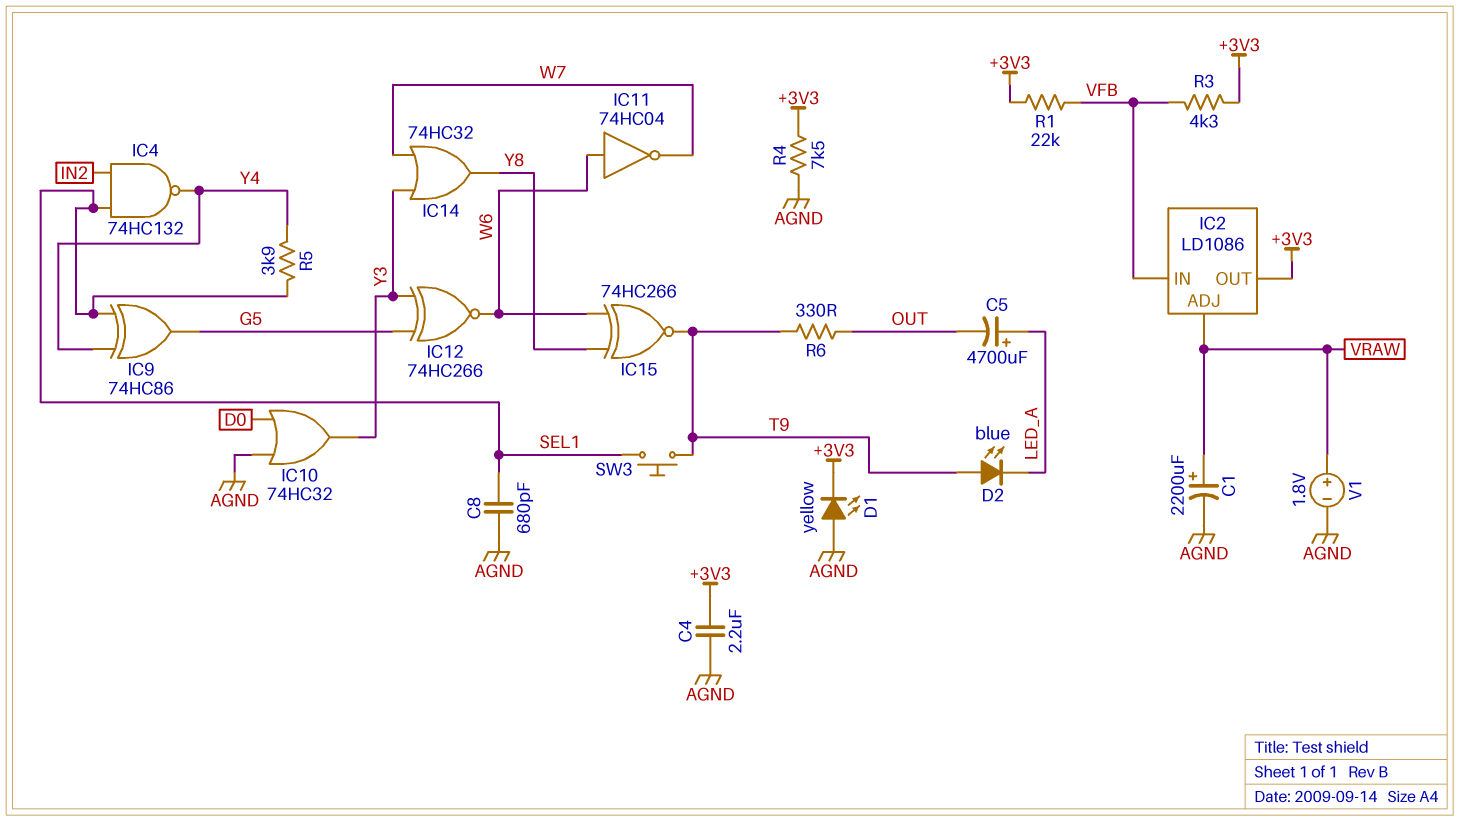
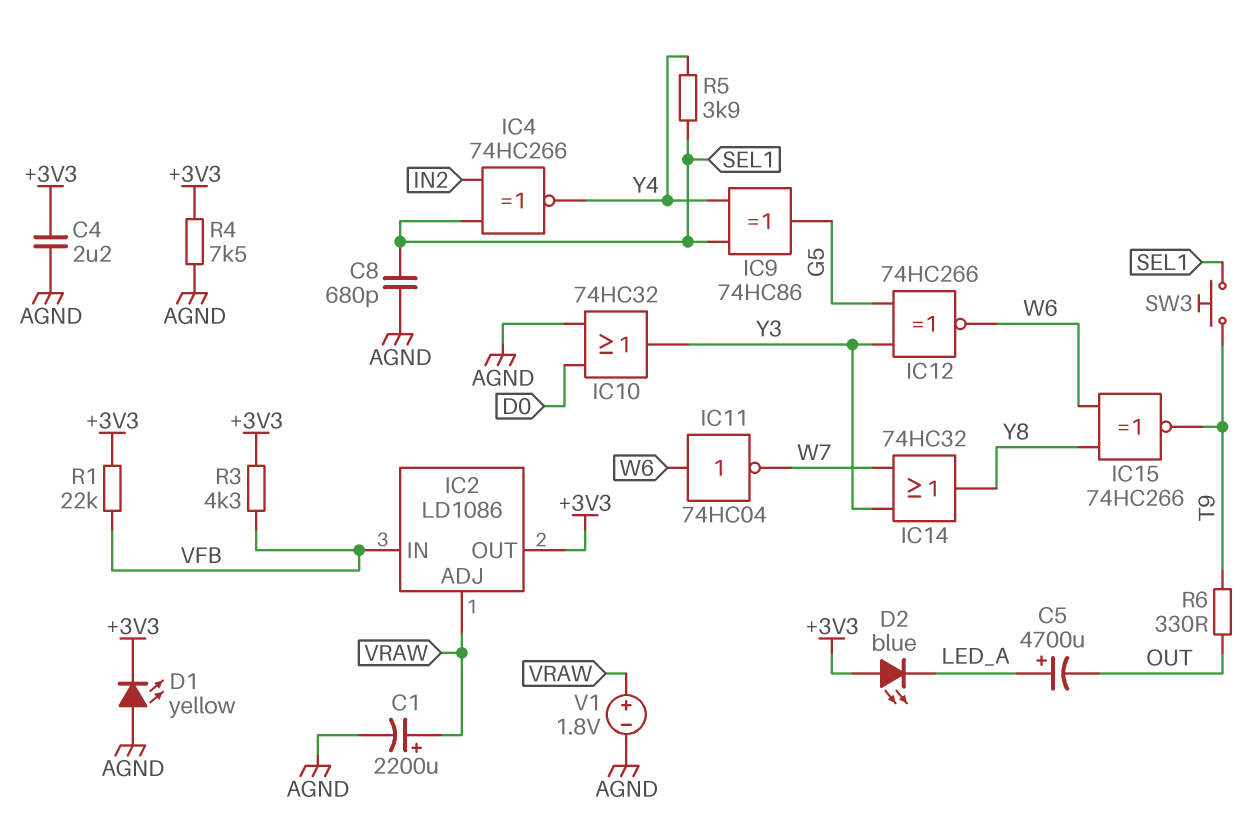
D2: LED blue (A T9, K LED_A) -> LED blue (A +3V3, K LED_A)
IC4: NAND 74HC132 (in IN2, in SEL1, out Y4) -> XNOR 74HC266 (in IN2, in SEL1, out Y4)

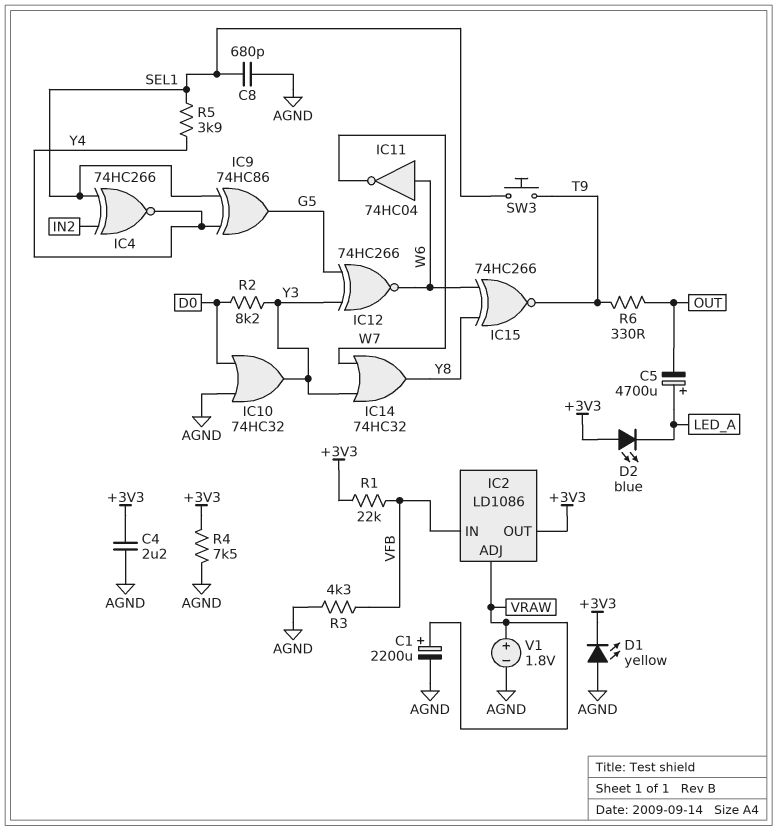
R2: none -> 8.2k (D0, Y3)
R3: 4.3k (+3V3, VFB) -> 4.3k (AGND, VFB)

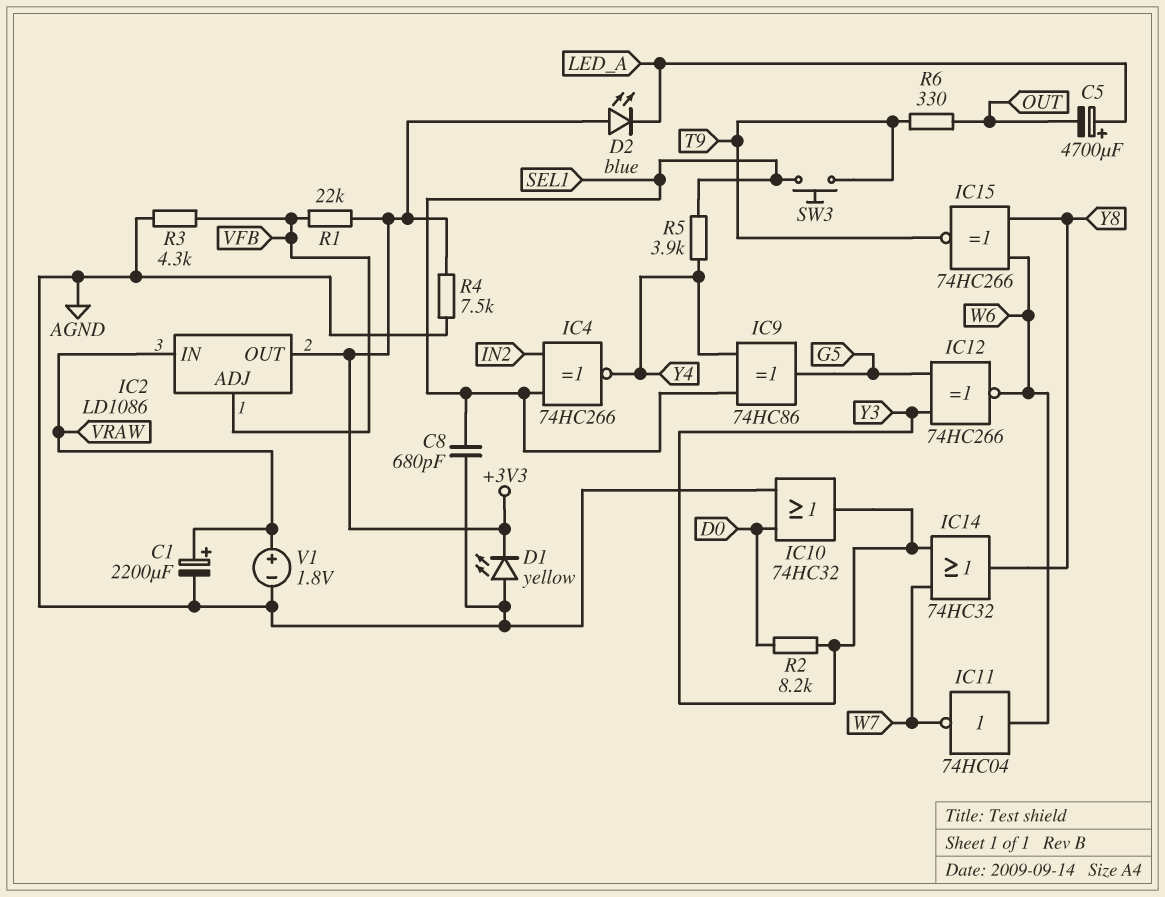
C4: 2.2uF (+3V3, AGND) -> none
IC2 pin ADJ: VRAW -> VFB
IC2 pin IN: VFB -> VRAW

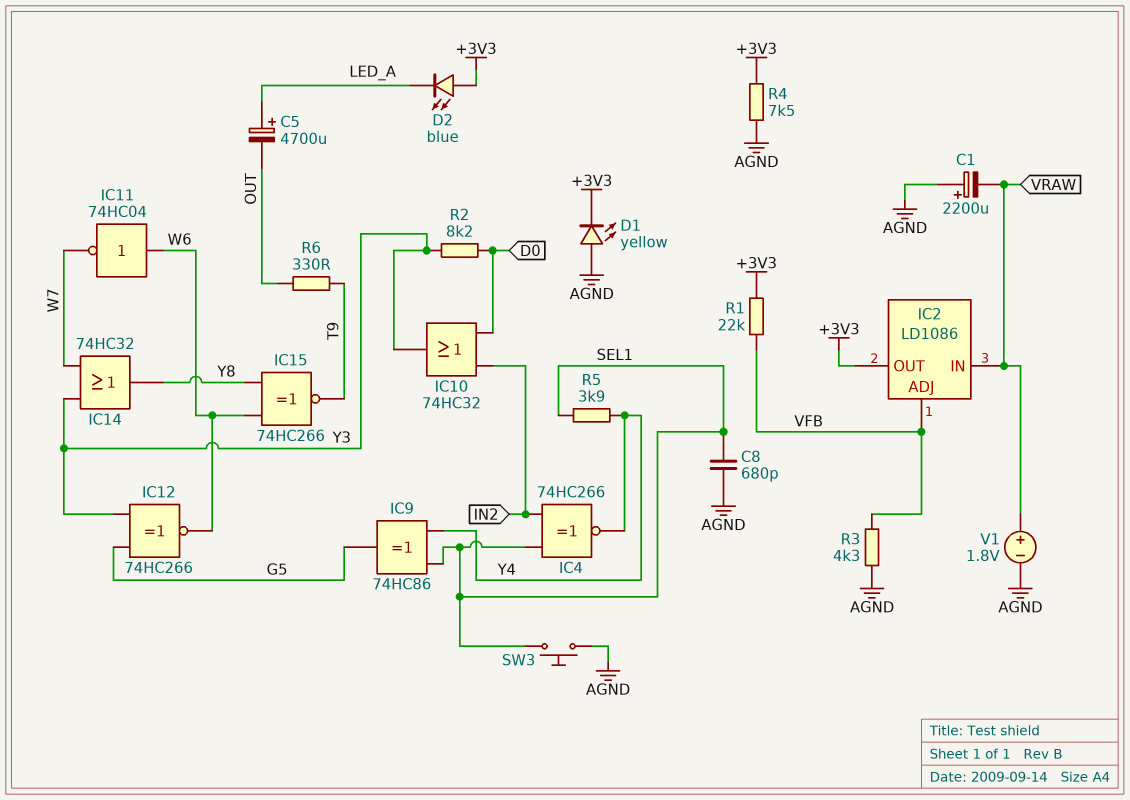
C1: 2200uF (plus VRAW, minus AGND) -> 2200uF (plus AGND, minus VRAW)
IC10: OR 74HC32 (in AGND, in D0, out Y3) -> OR 74HC32 (in D0, in IN2, out Y3)
SW3: button (SEL1, T9) -> button (AGND, SEL1)

